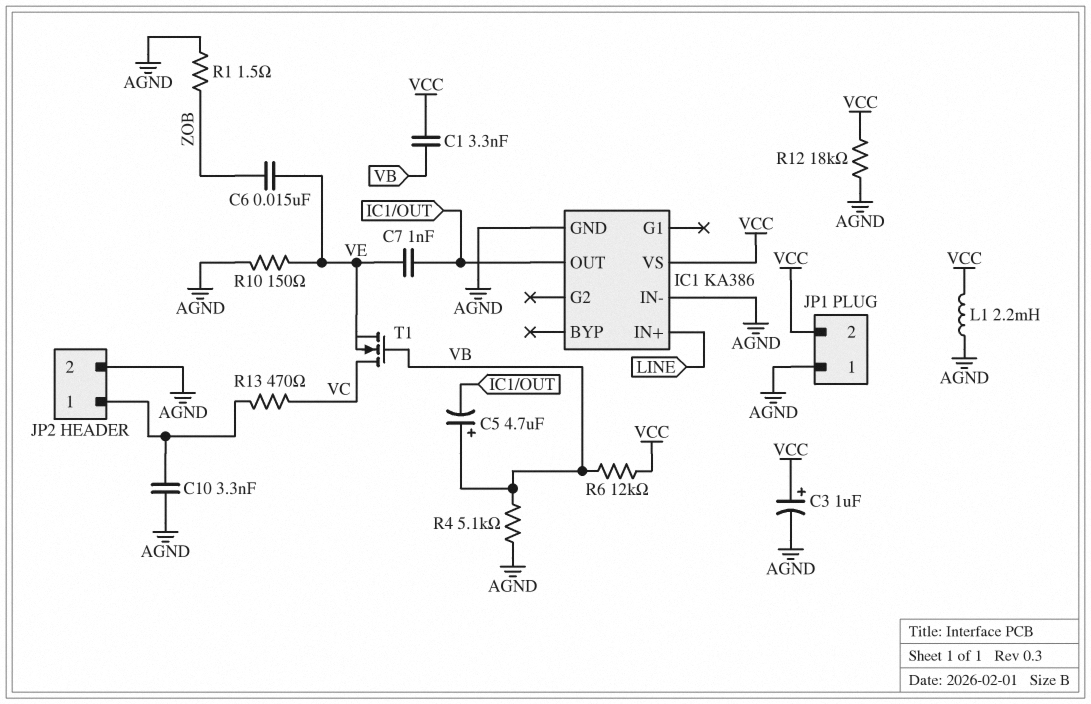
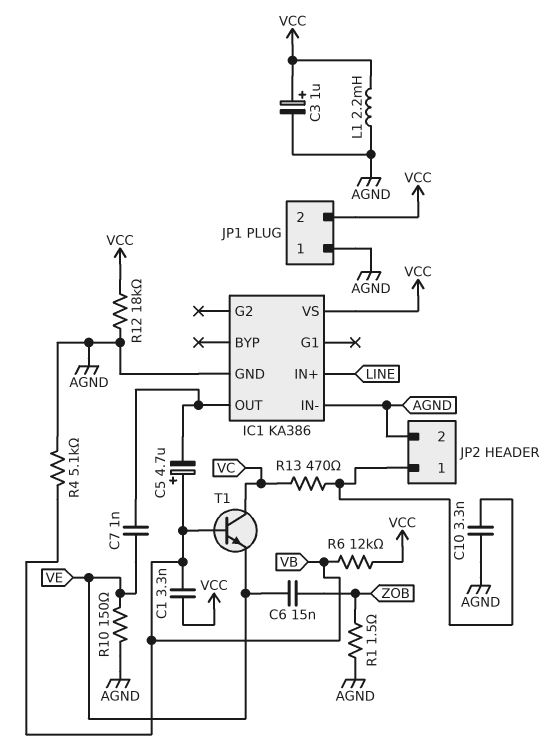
T1: NMOS (G VB, D VC, S VE) -> NPN (B VB, C VC, E VE)

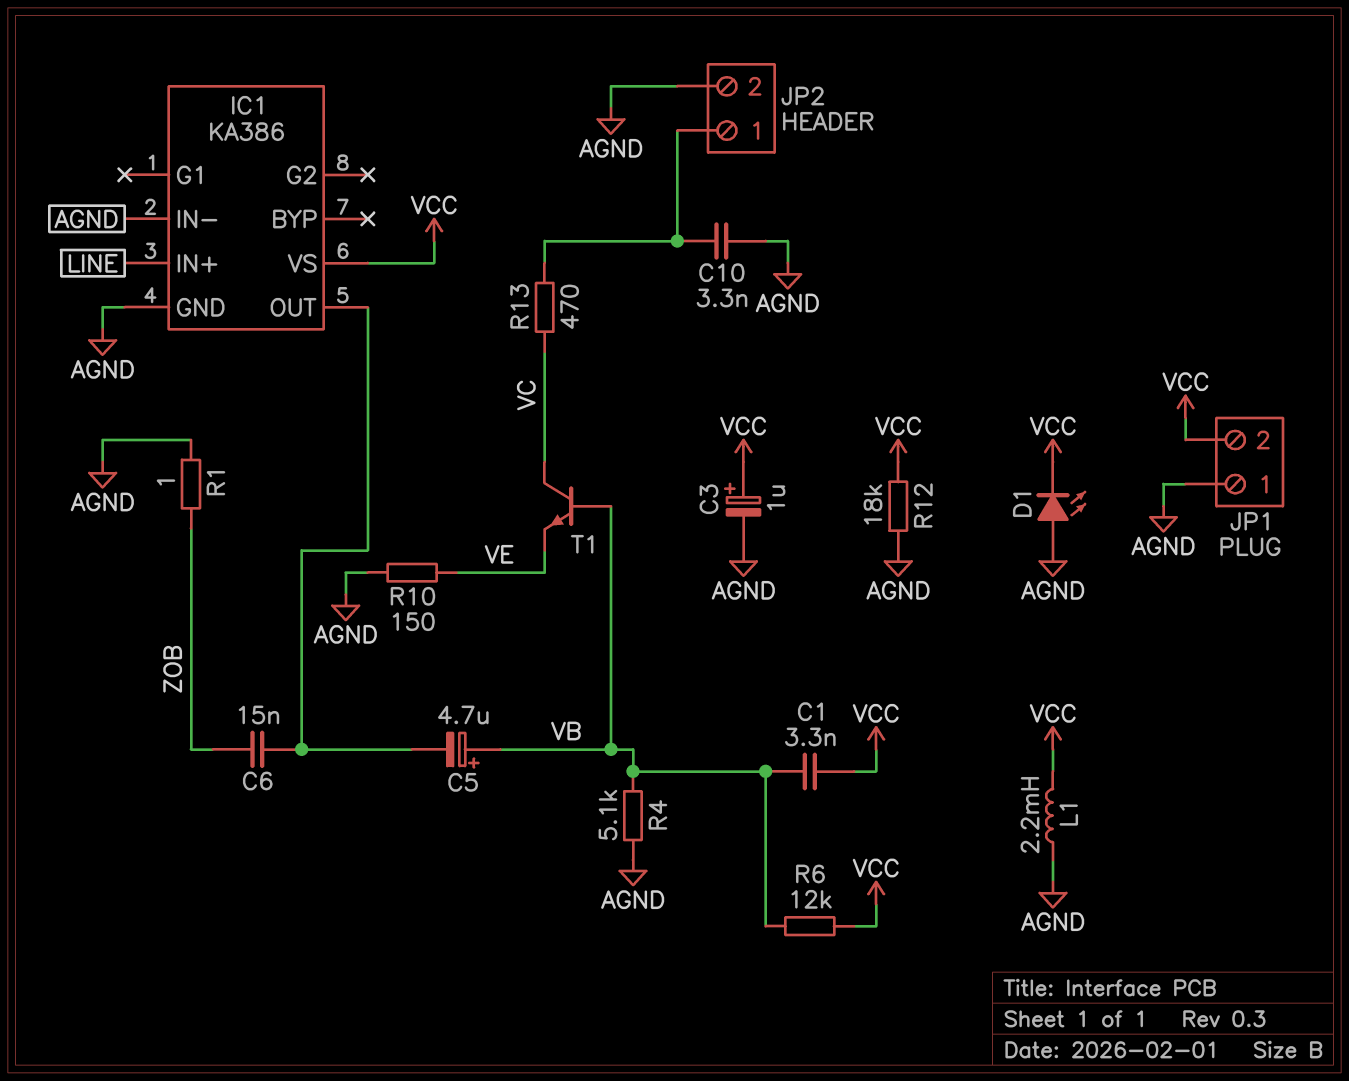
C6: 15nF (VE, ZOB) -> 15nF (IC1/OUT, ZOB)
C7: 1nF (IC1/OUT, VE) -> none
D1: none -> LED (A AGND, K VCC)
R1: 1.5 (AGND, ZOB) -> 1 (AGND, ZOB)

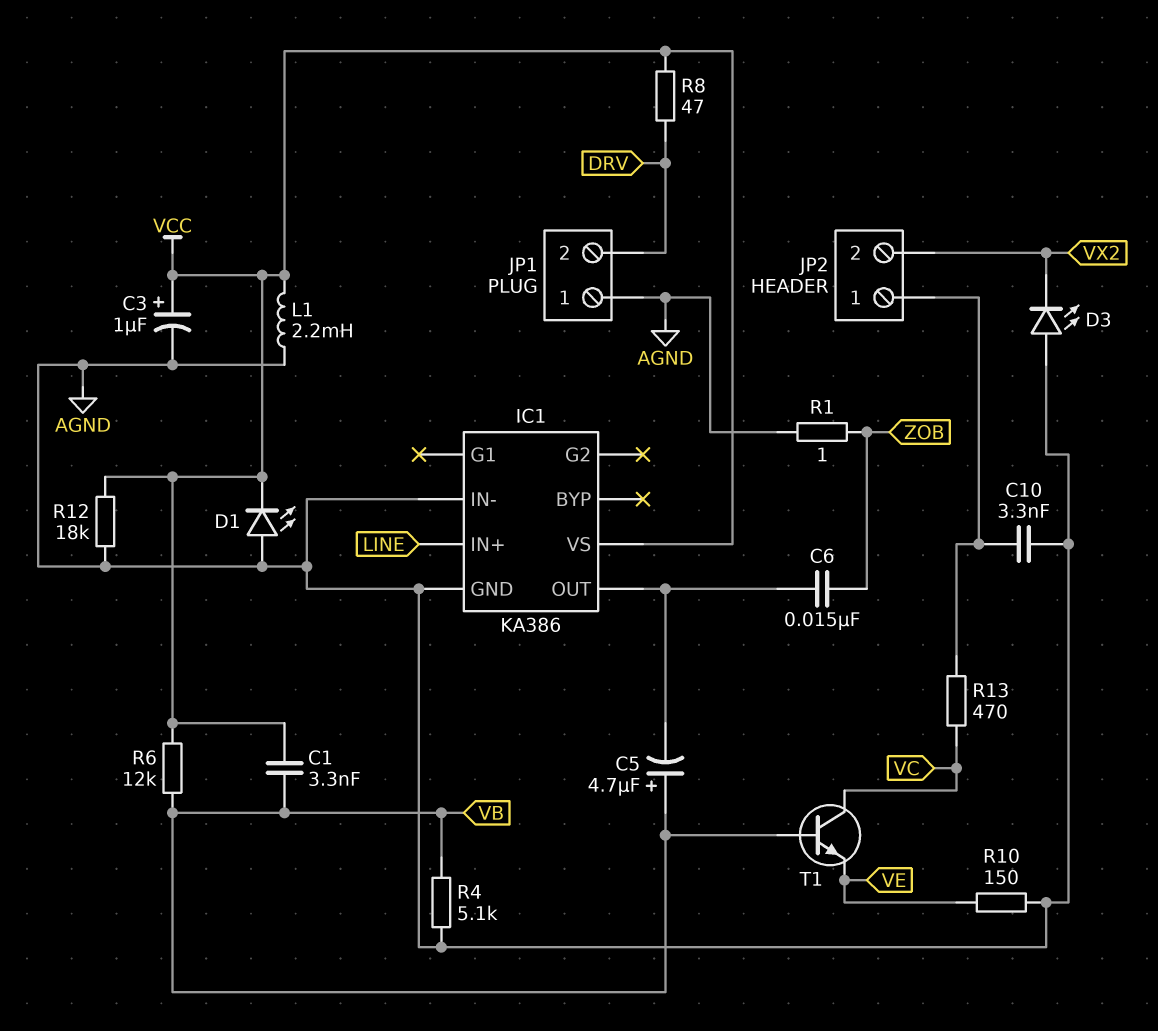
D3: none -> LED (A AGND, K VX2)
JP1 pin 2: VCC -> DRV
JP2 pin 2: AGND -> VX2
R8: none -> 47 (DRV, VCC)

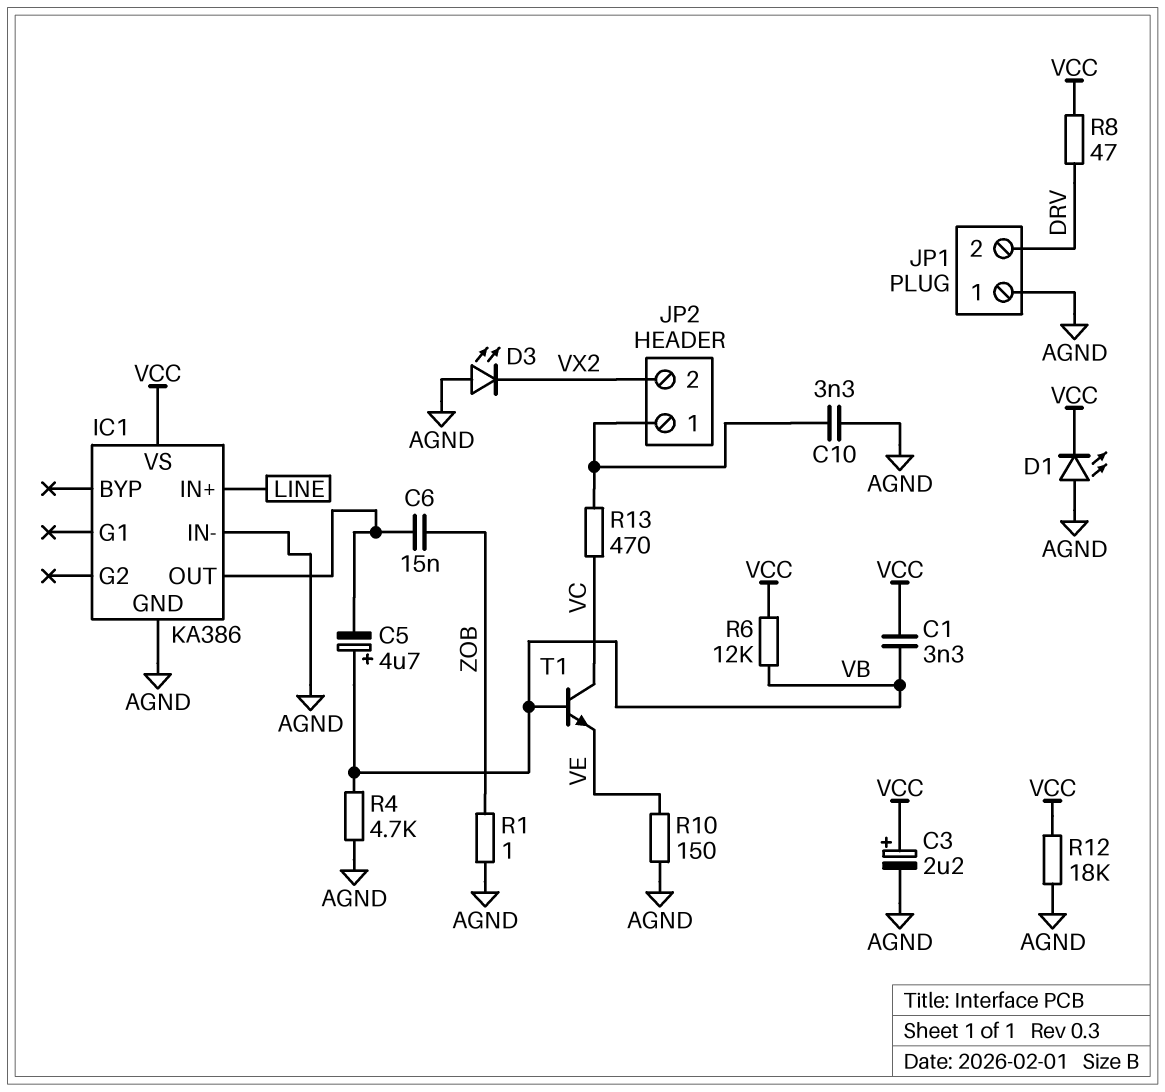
C3: 1uF (plus VCC, minus AGND) -> 2.2uF (plus VCC, minus AGND)
L1: 2.2mH (AGND, VCC) -> none
R4: 5.1k (AGND, VB) -> 4.7k (AGND, VB)

